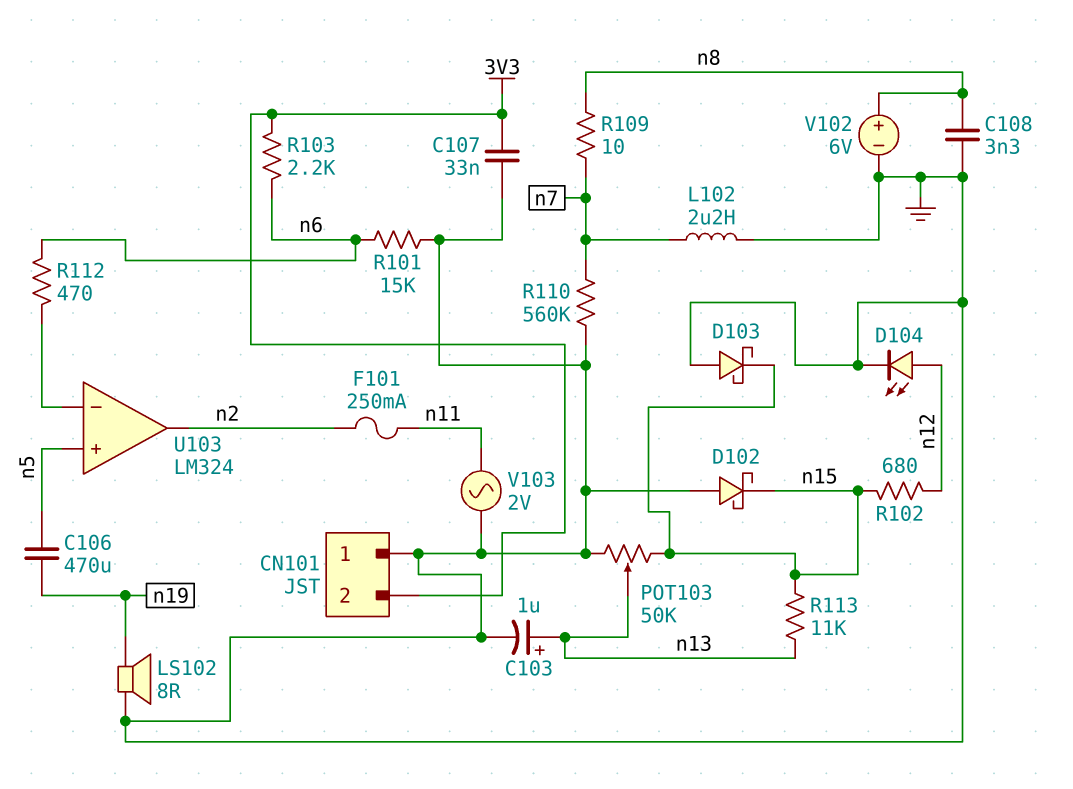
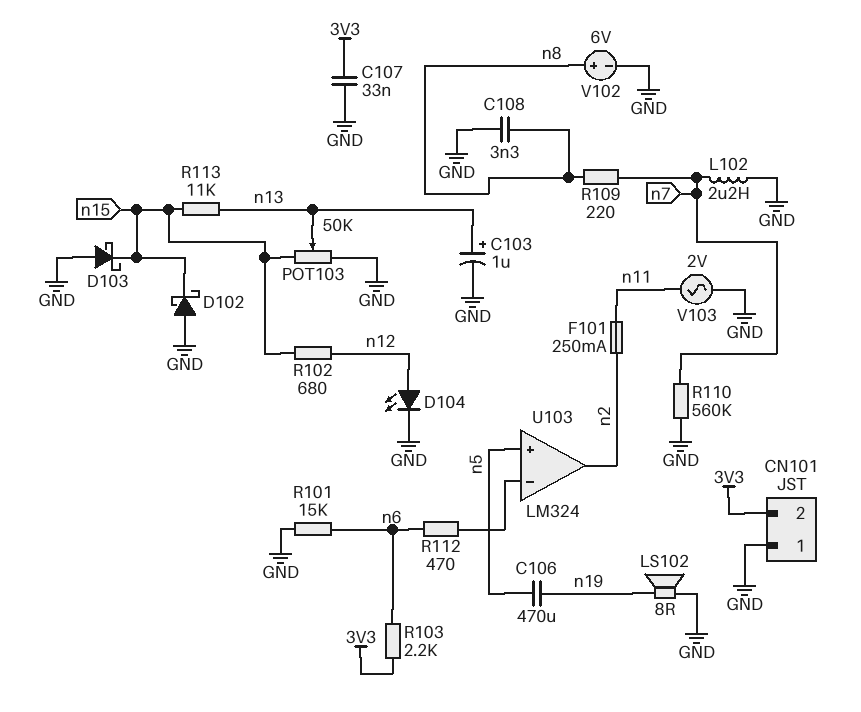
R109: 10 (n7, n8) -> 220 (n7, n8)

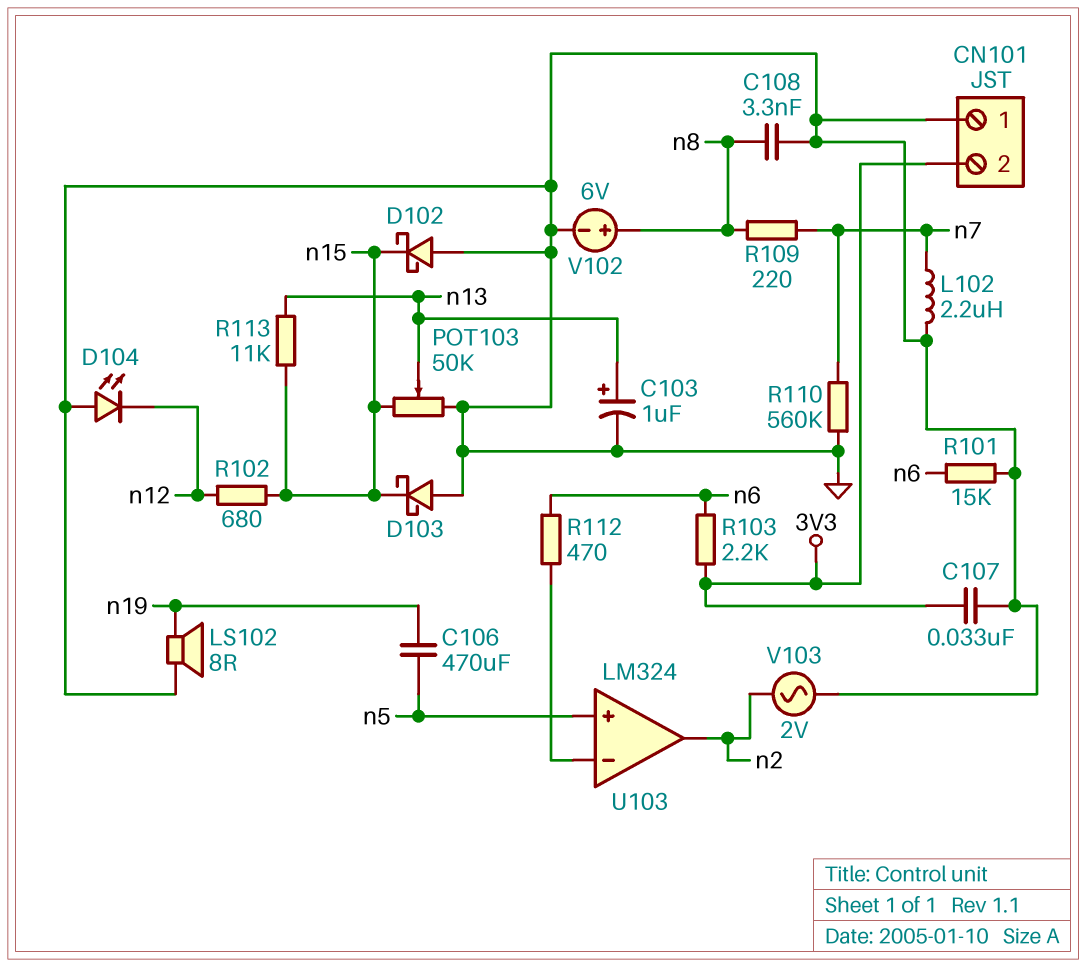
D104: LED (A n12, K GND) -> LED (A GND, K n12)
F101: 250mA (n2, n11) -> none
V103: AC 2V (GND, n11) -> AC 2V (GND, n2)

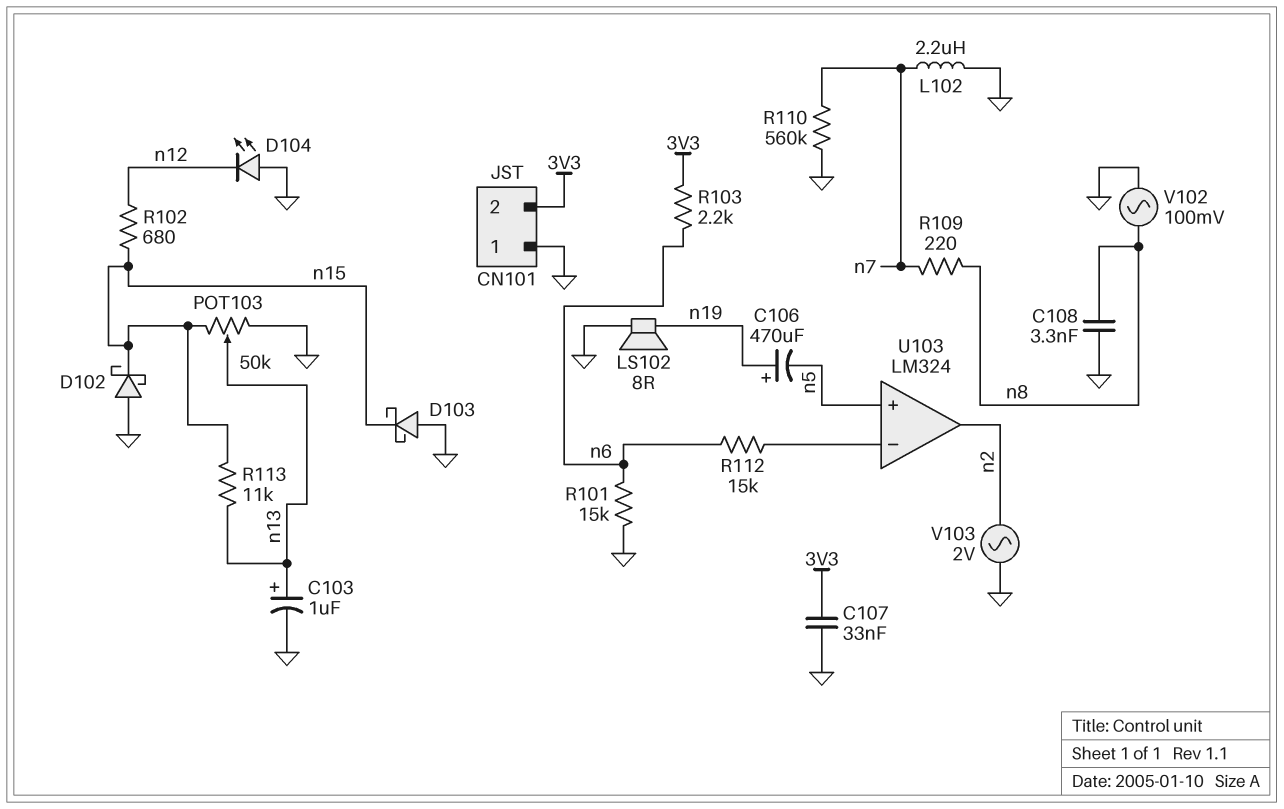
C106: 470uF (n5, n19) -> 470uF (plus n19, minus n5)
R112: 470 (U103/in-, n6) -> 15k (U103/in-, n6)
V102: 6V (plus n8, minus GND) -> AC 100mV (GND, n8)

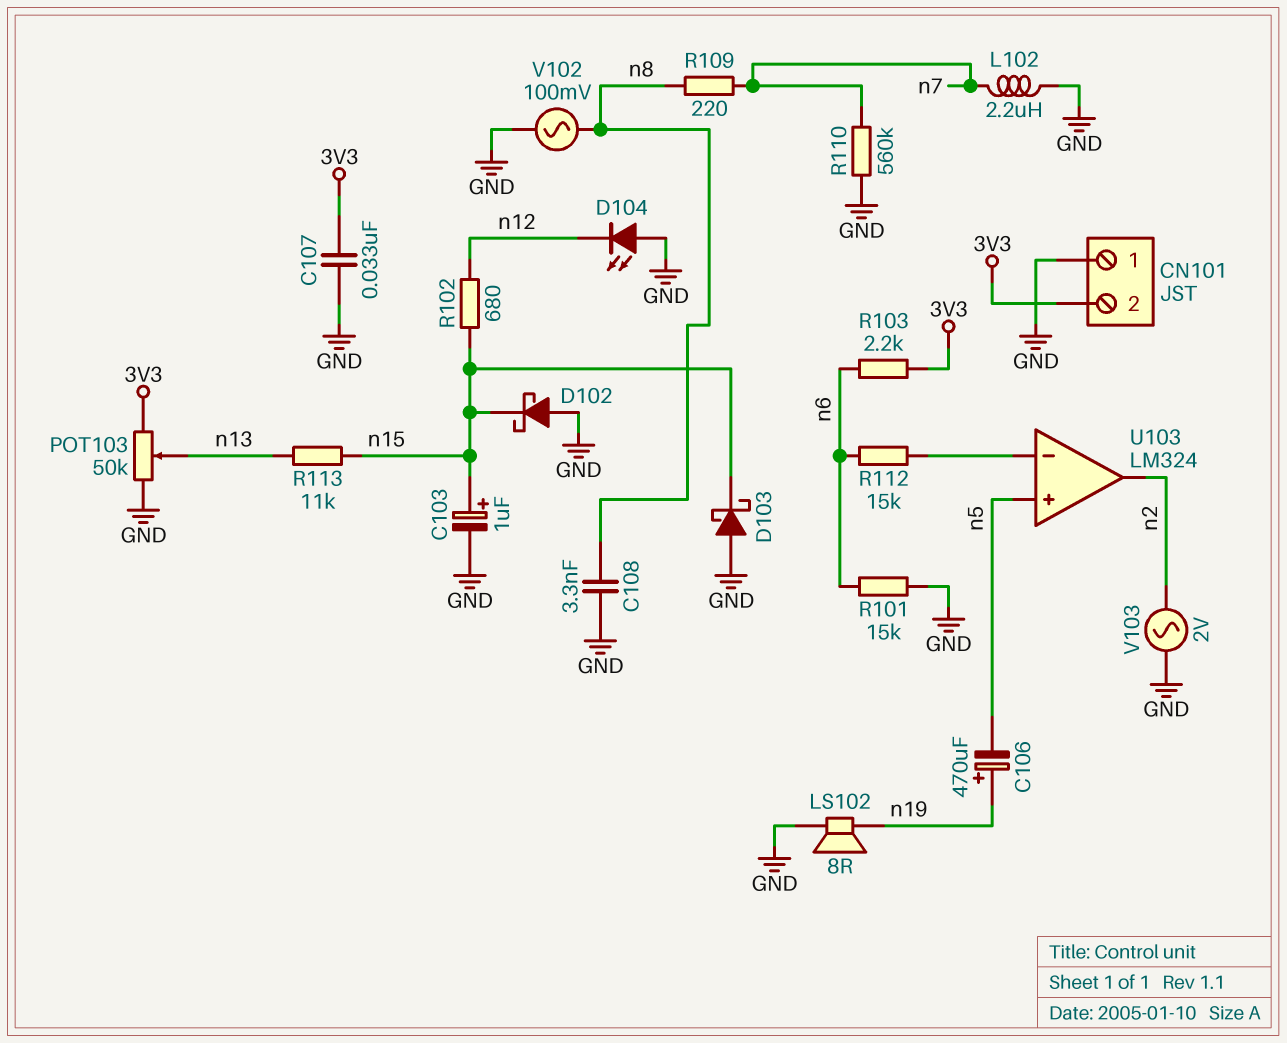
C103: 1uF (plus n13, minus GND) -> 1uF (plus n15, minus GND)
POT103: 50k (GND, n15, wiper n13) -> 50k (3V3, GND, wiper n13)

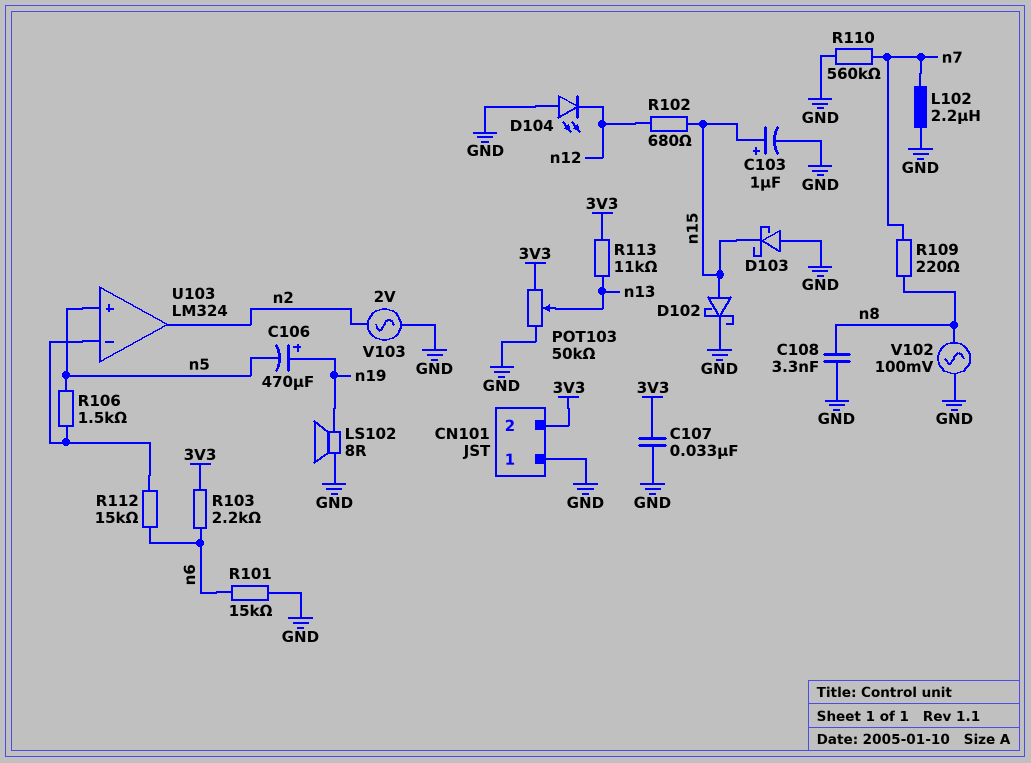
D102: schottky (A GND, K n15) -> schottky (A n15, K GND)
R106: none -> 1.5k (U103/in-, n5)
R113: 11k (n13, n15) -> 11k (3V3, n13)

